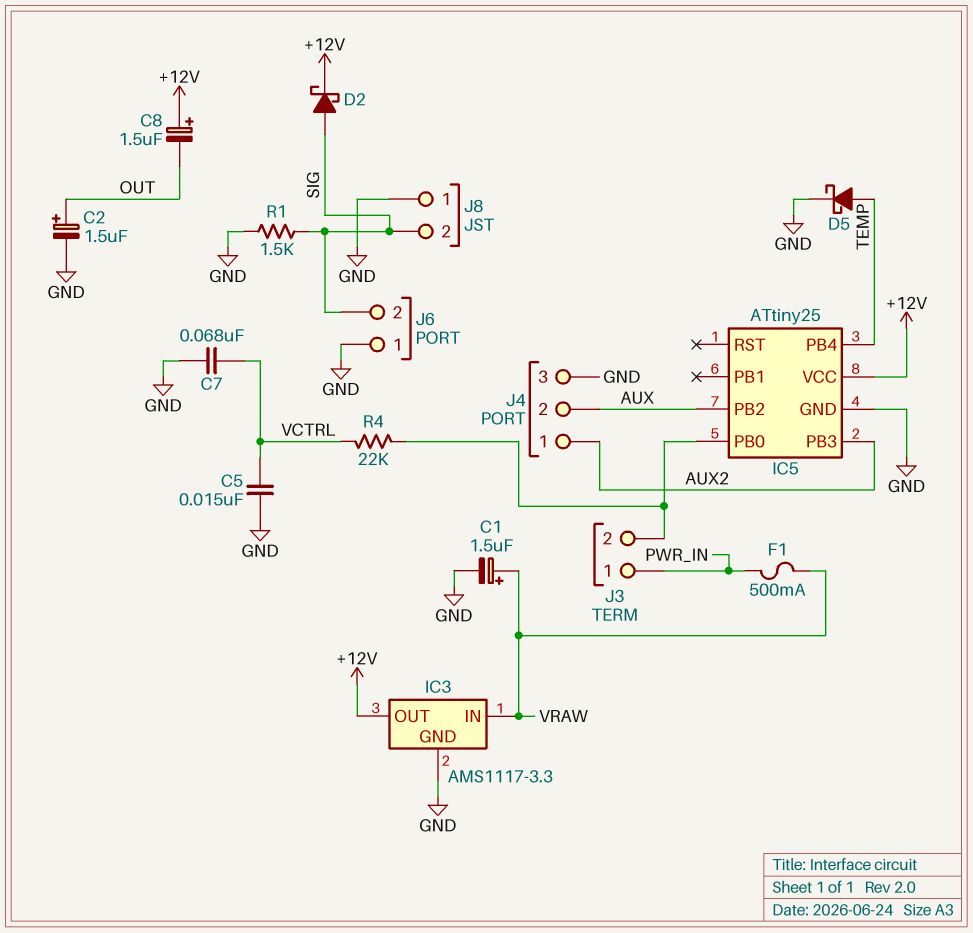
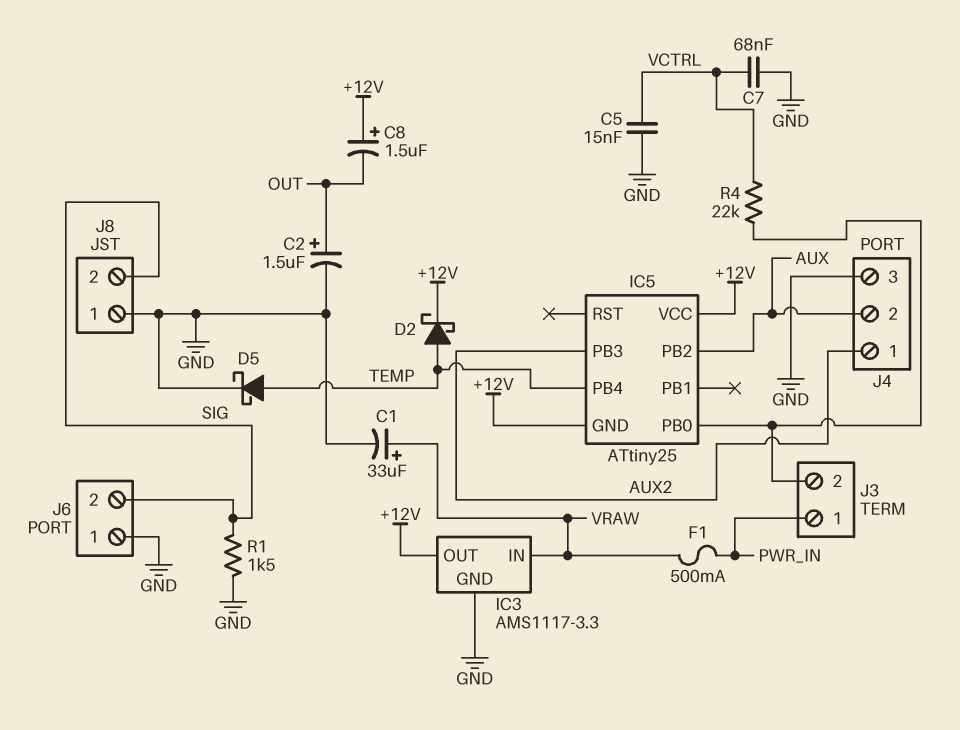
C1: 1.5uF (plus VRAW, minus GND) -> 33uF (plus VRAW, minus GND)
D2: schottky (A SIG, K +12V) -> schottky (A TEMP, K +12V)
IC5 pin GND: GND -> +12V

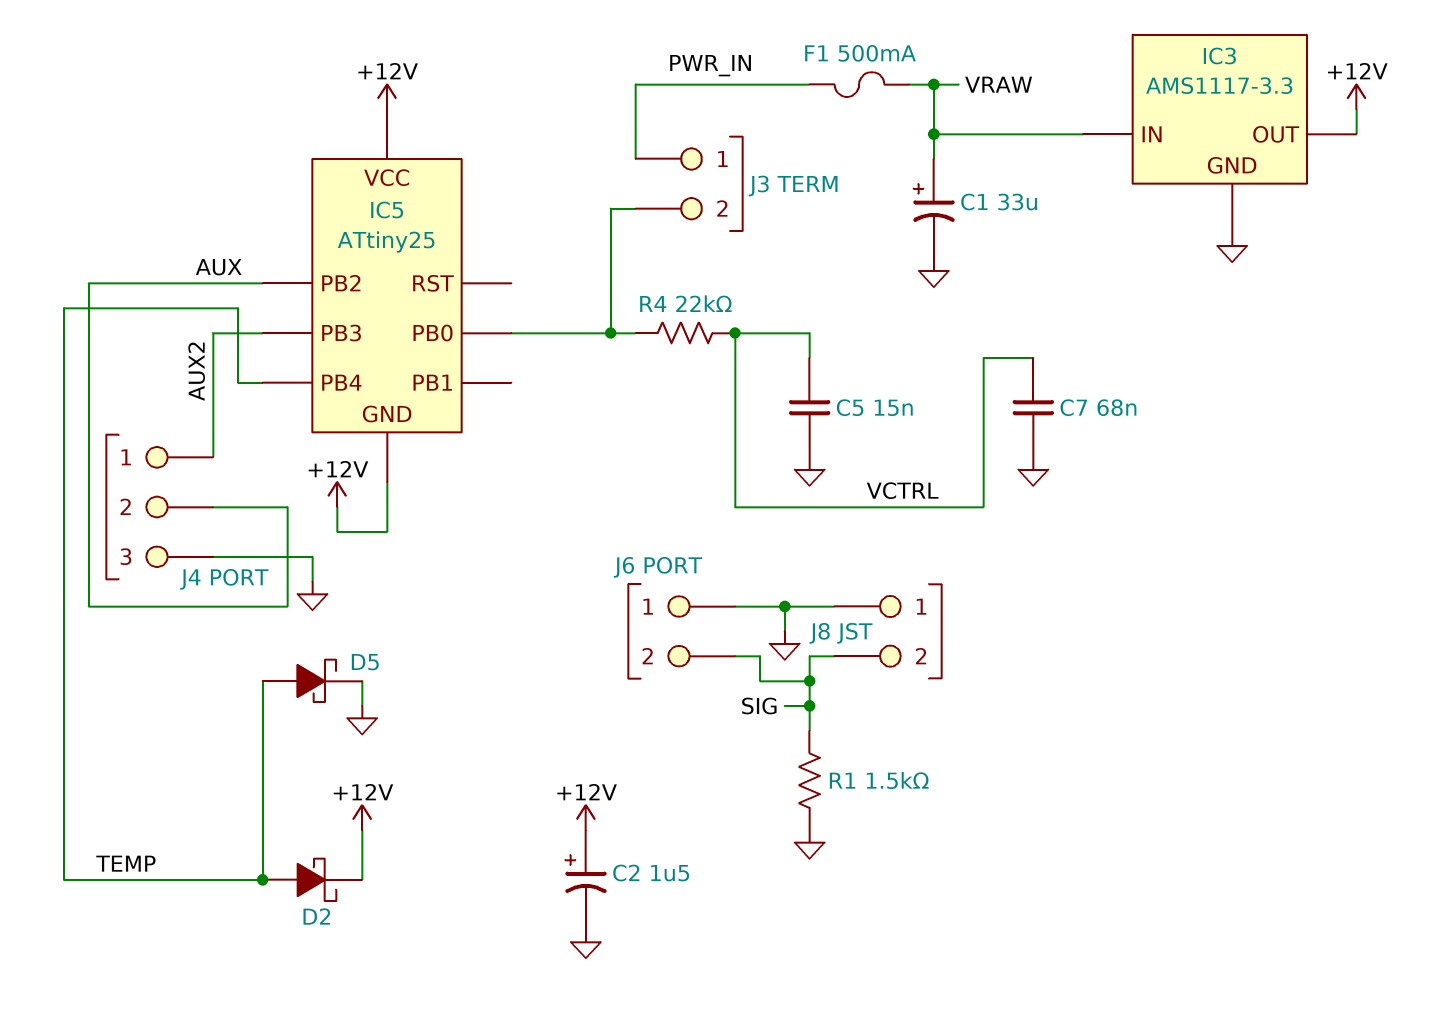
C2: 1.5uF (plus OUT, minus GND) -> 1.5uF (plus +12V, minus GND)
C8: 1.5uF (plus +12V, minus OUT) -> none

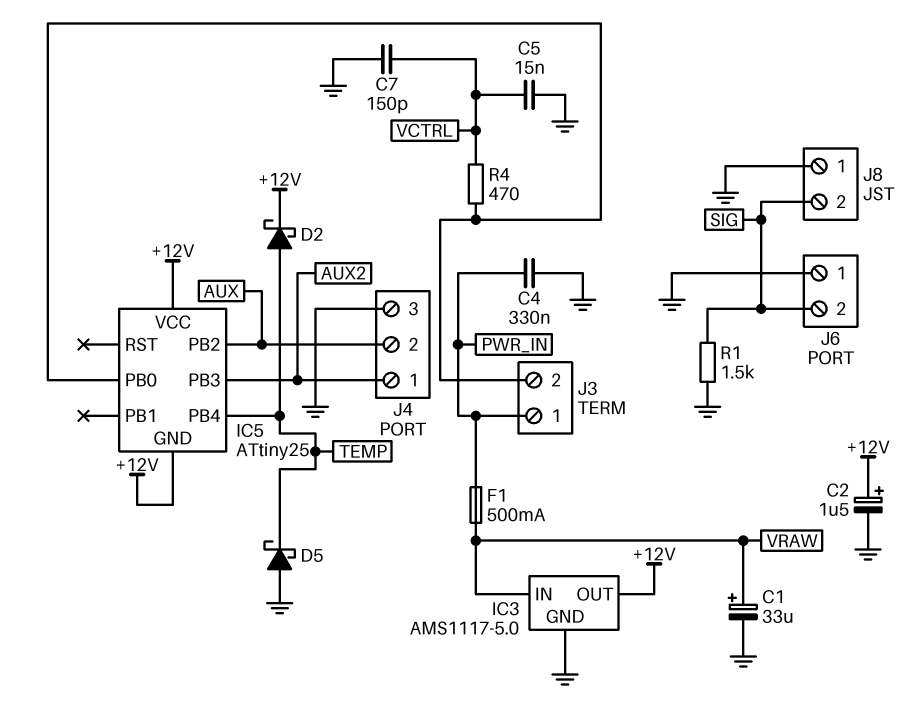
C4: none -> 330nF (GND, PWR_IN)
C7: 68nF (GND, VCTRL) -> 150pF (GND, VCTRL)
D5: schottky (A TEMP, K GND) -> schottky (A GND, K TEMP)
IC3: AMS1117-3.3 -> AMS1117-5.0
R4: 22k (IC5/PB0, VCTRL) -> 470 (IC5/PB0, VCTRL)

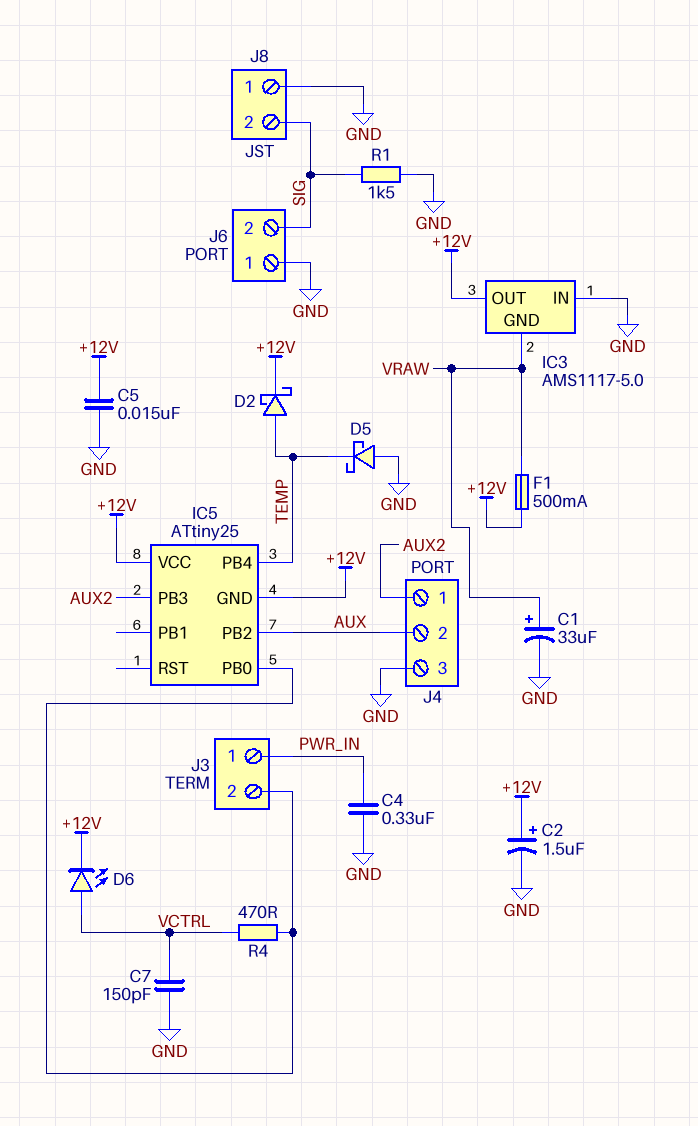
C5: 15nF (GND, VCTRL) -> 15nF (+12V, GND)
D6: none -> LED (A VCTRL, K +12V)
F1: 500mA (PWR_IN, VRAW) -> 500mA (+12V, VRAW)
IC3 pin GND: GND -> VRAW
IC3 pin IN: VRAW -> GND

